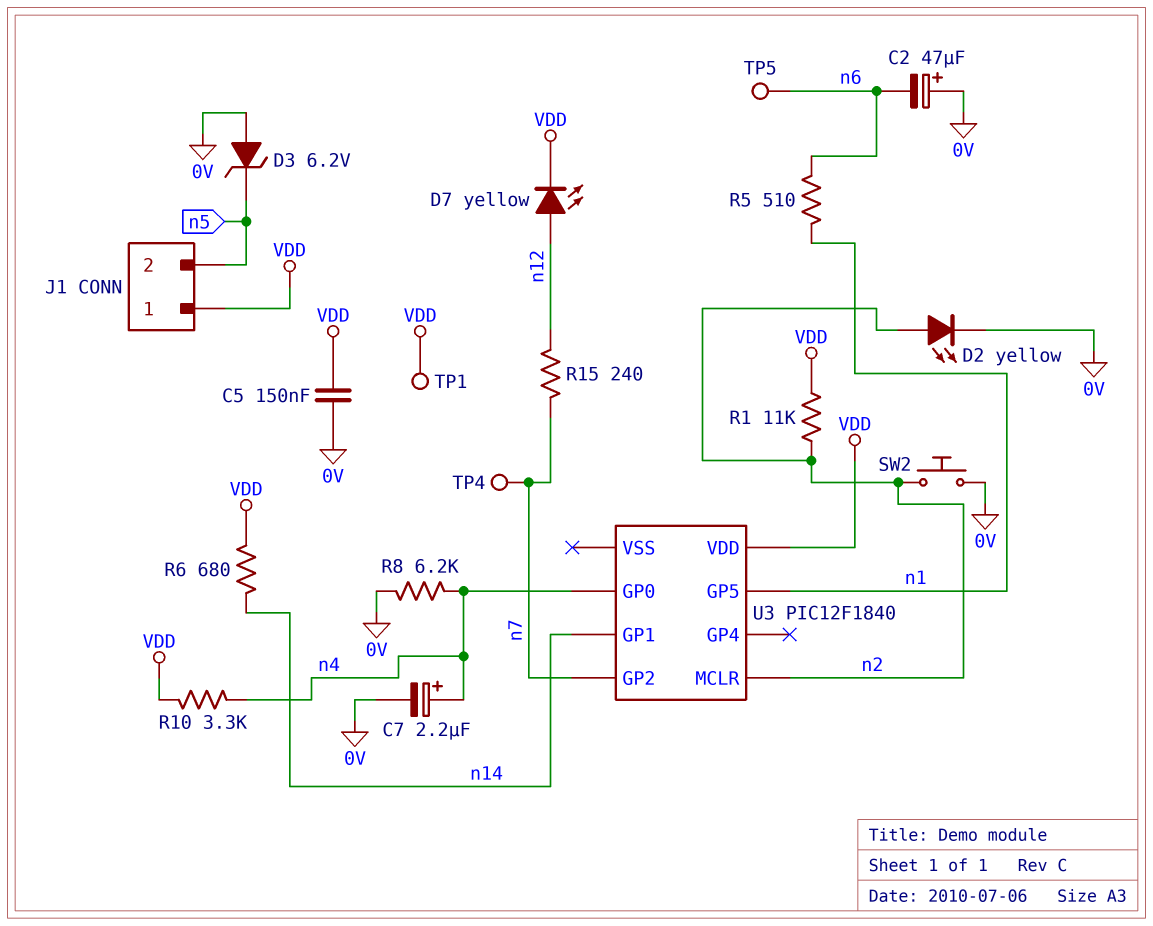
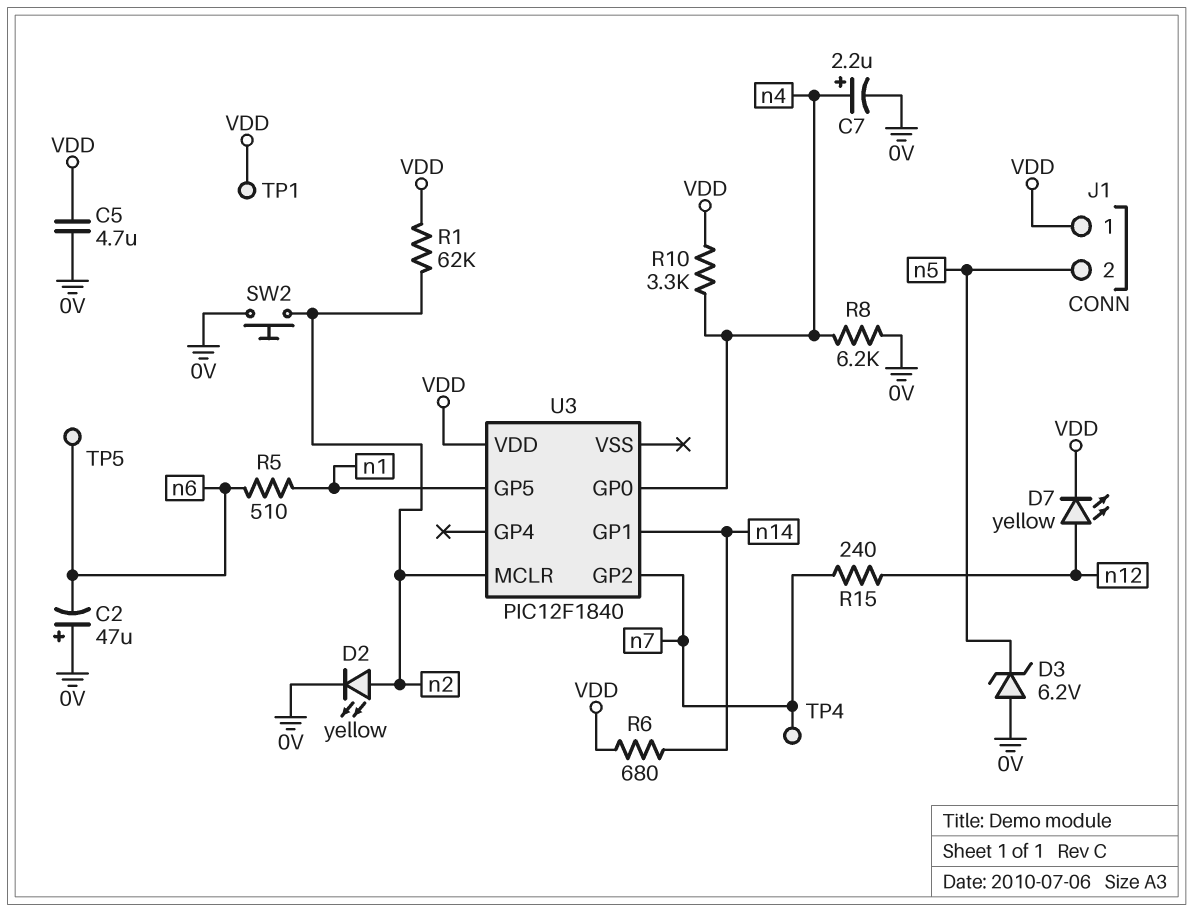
C5: 150nF (0V, VDD) -> 4.7uF (0V, VDD)
R1: 11k (VDD, n2) -> 62k (VDD, n2)

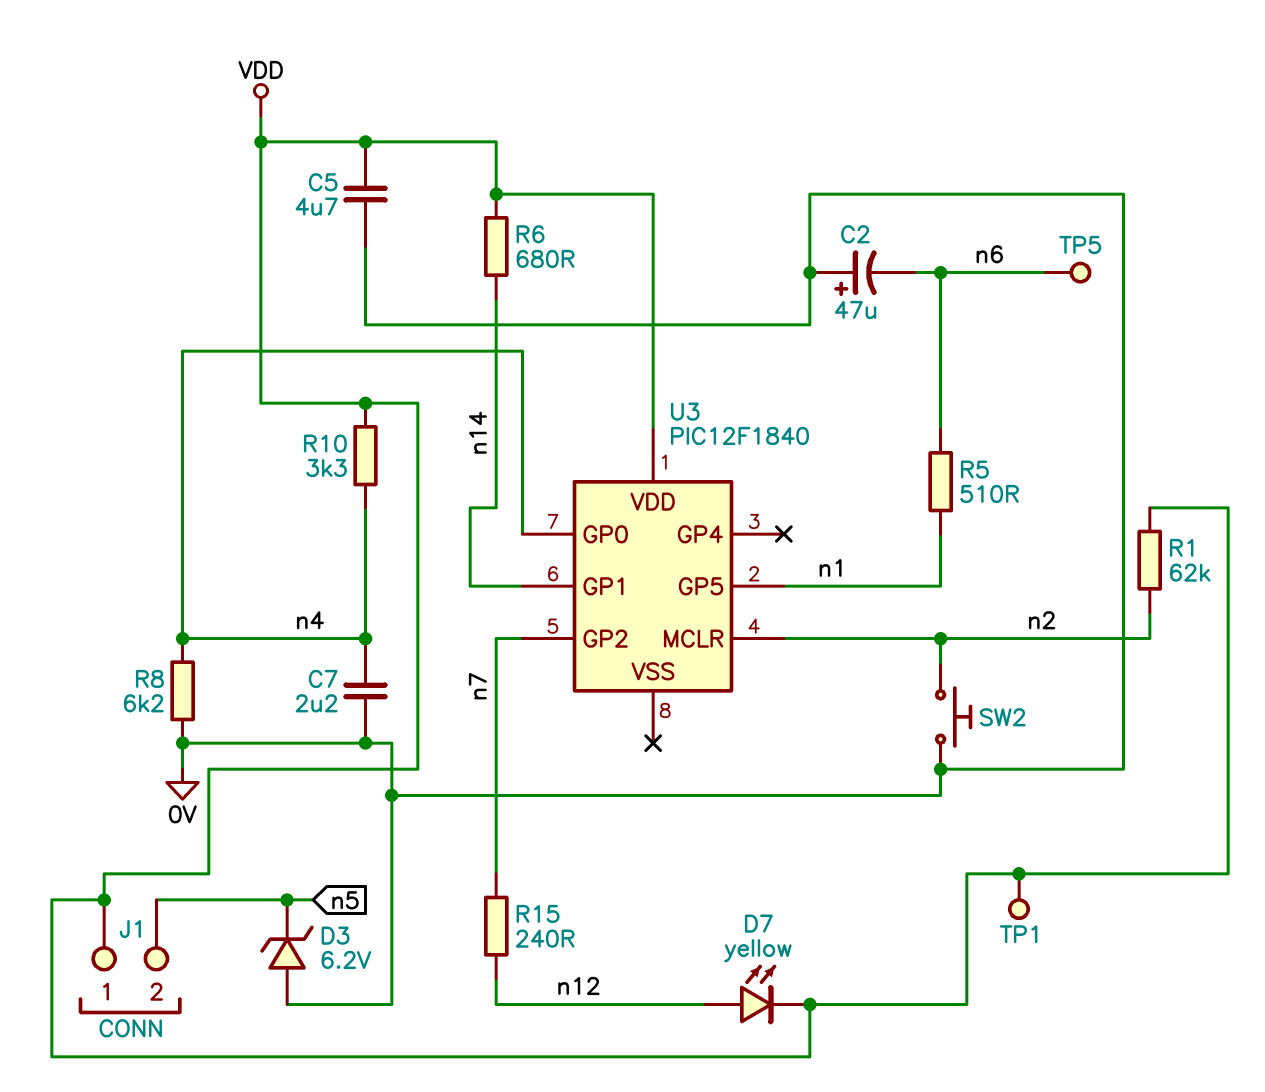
C7: 2.2uF (plus n4, minus 0V) -> 2.2uF (0V, n4)
D2: LED yellow (A n2, K 0V) -> none
TP4: test point (n7) -> none

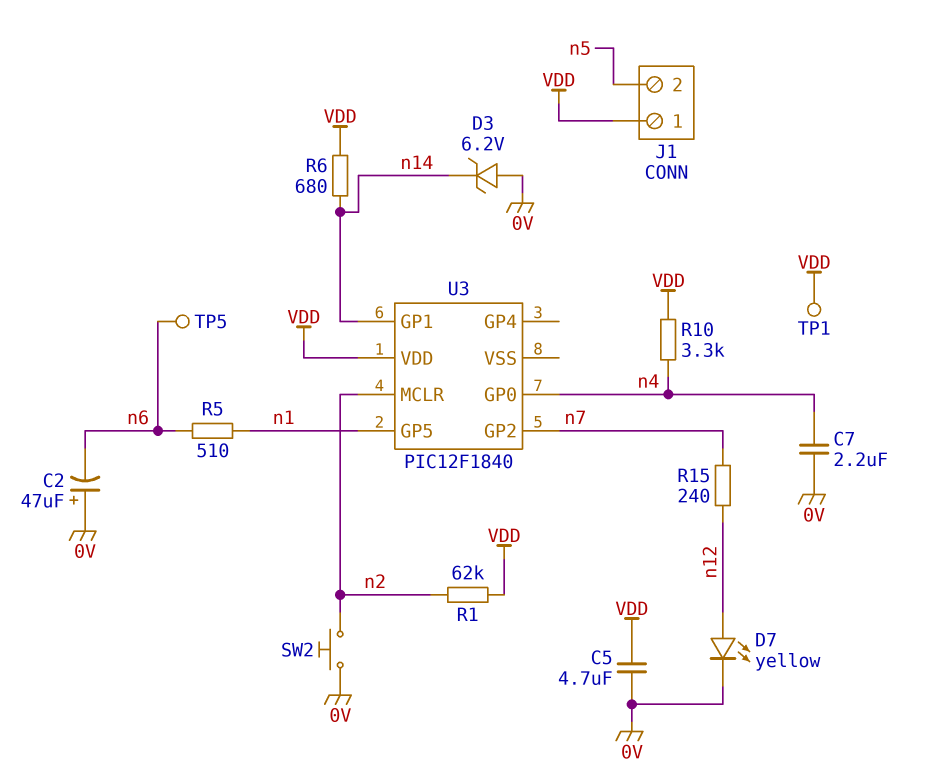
D3: zener 6.2V (A 0V, K n5) -> zener 6.2V (A 0V, K n14)
D7: LED yellow (A n12, K VDD) -> LED yellow (A n12, K 0V)
R8: 6.2k (0V, n4) -> none

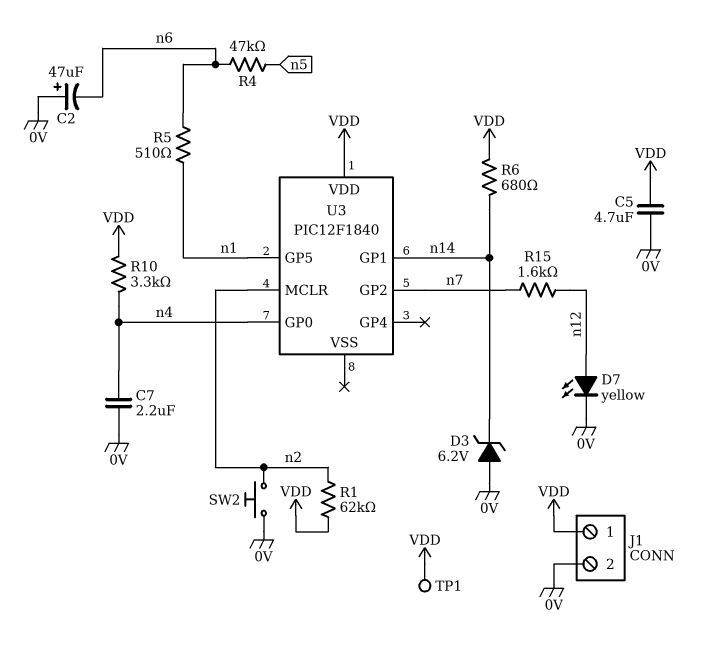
J1 pin 2: n5 -> 0V
R4: none -> 47k (n5, n6)
R15: 240 (n7, n12) -> 1.6k (n7, n12)
TP5: test point (n6) -> none

